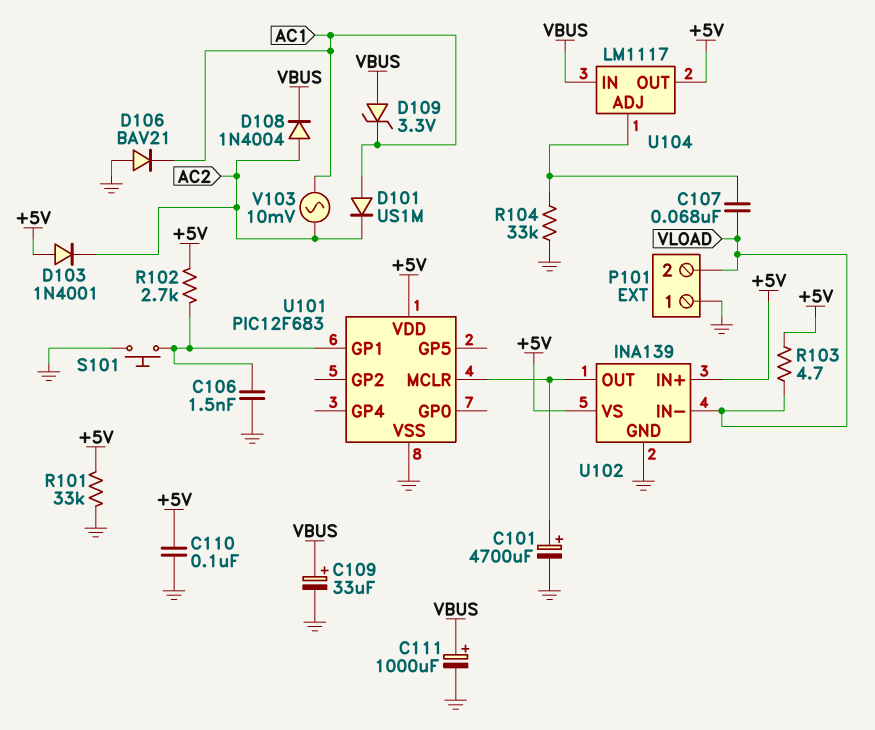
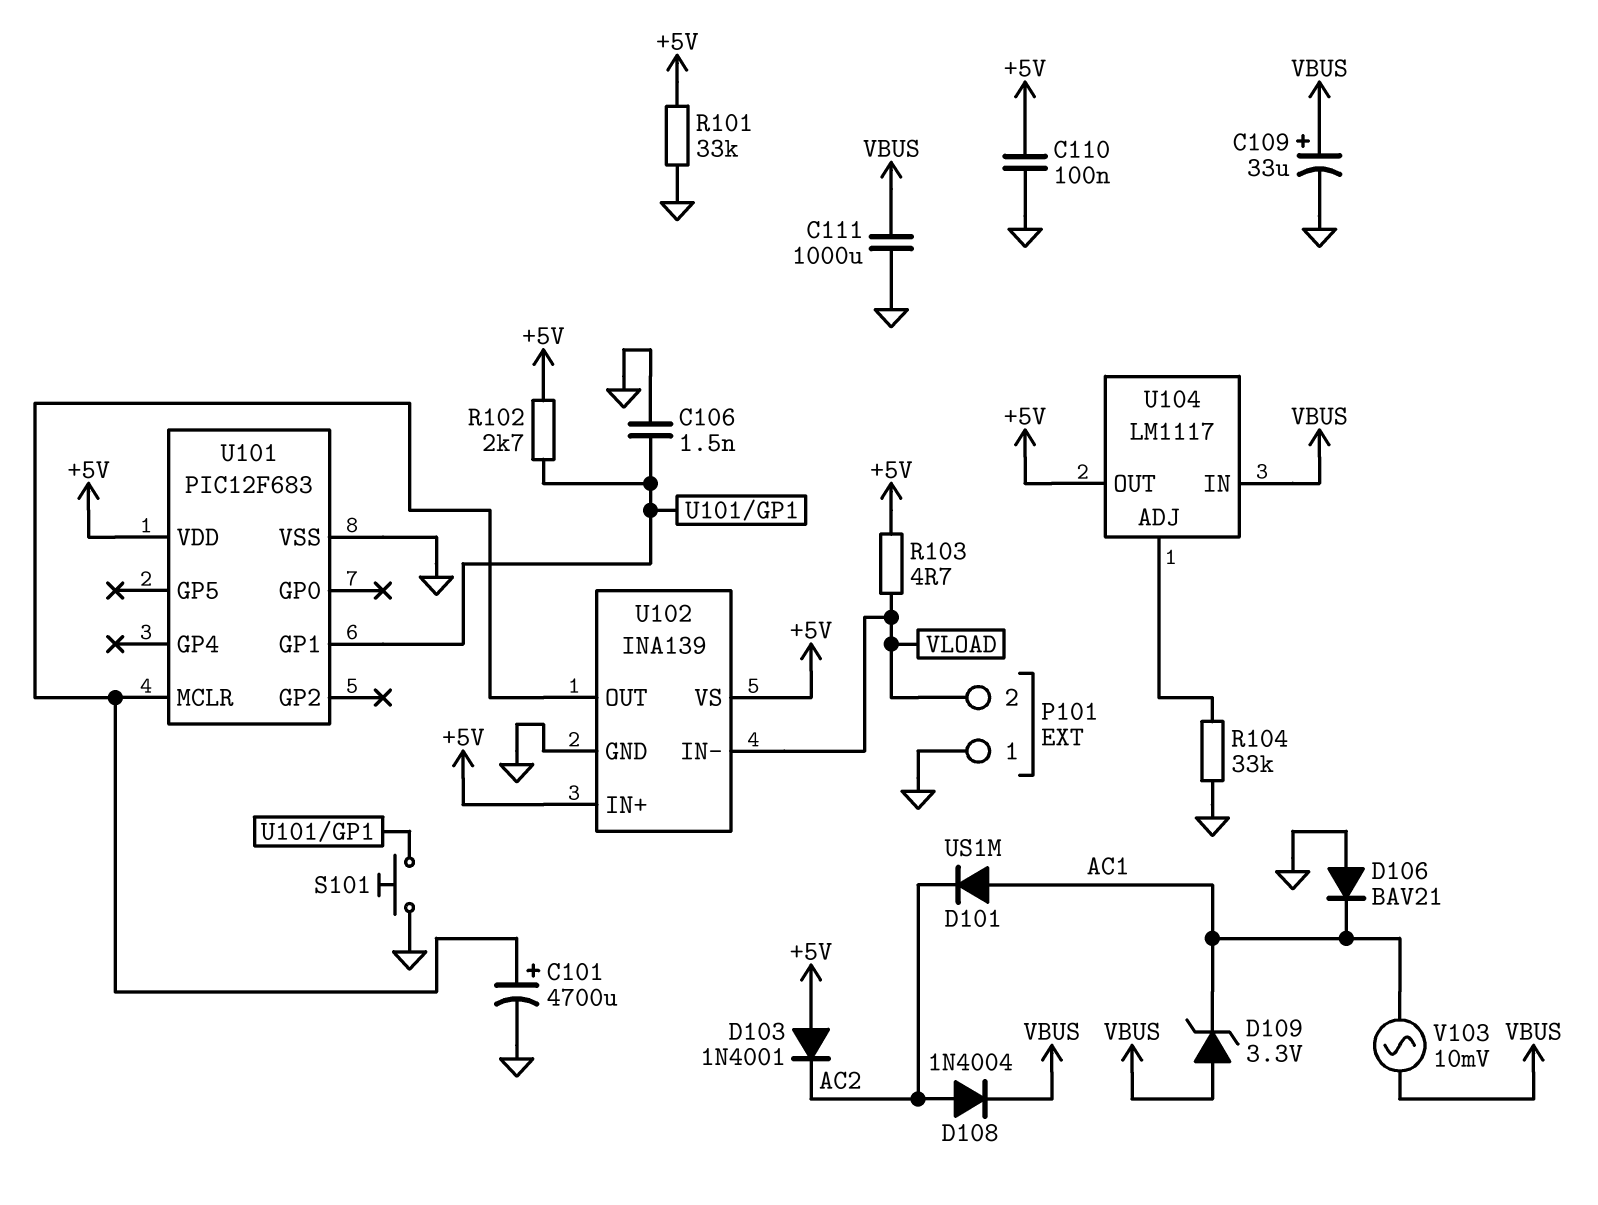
C107: 68nF (U104/ADJ, VLOAD) -> none
C111: 1000uF (plus VBUS, minus GND) -> 1000uF (GND, VBUS)
V103: AC 10mV (AC1, AC2) -> AC 10mV (AC1, VBUS)

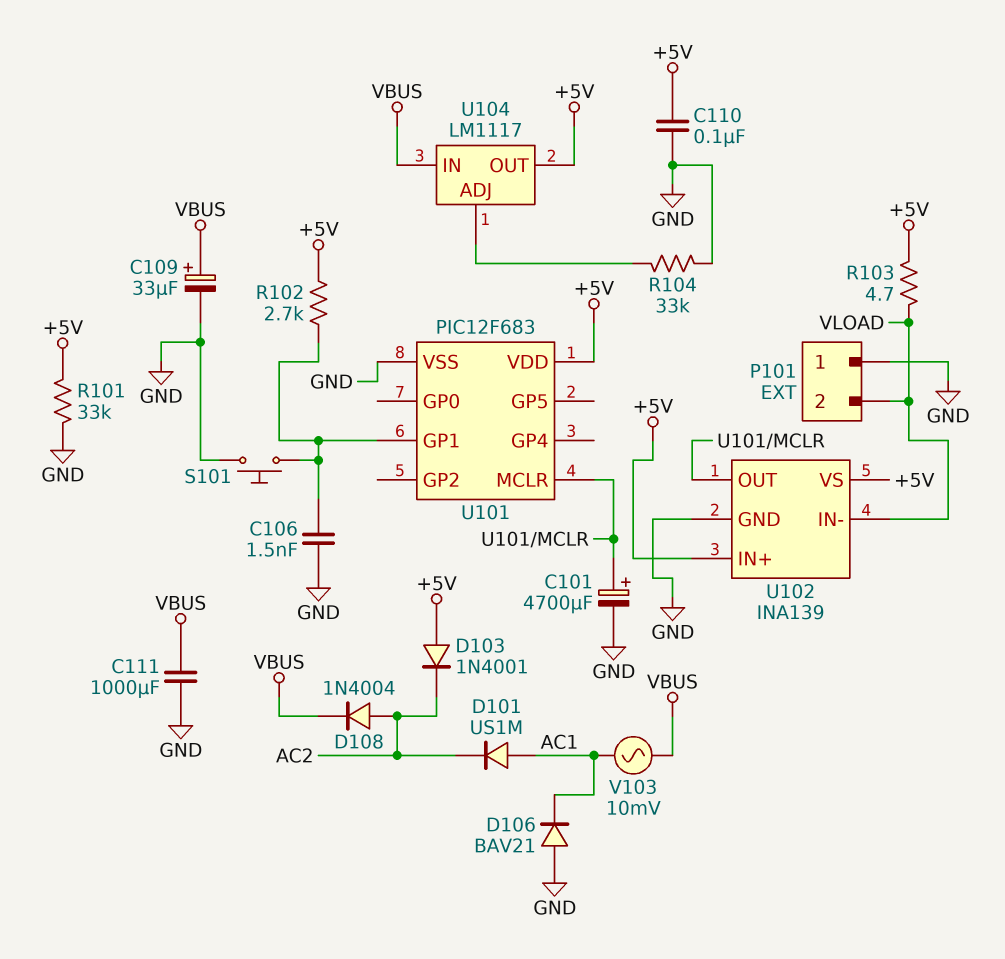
D109: zener 3.3V (A VBUS, K AC1) -> none

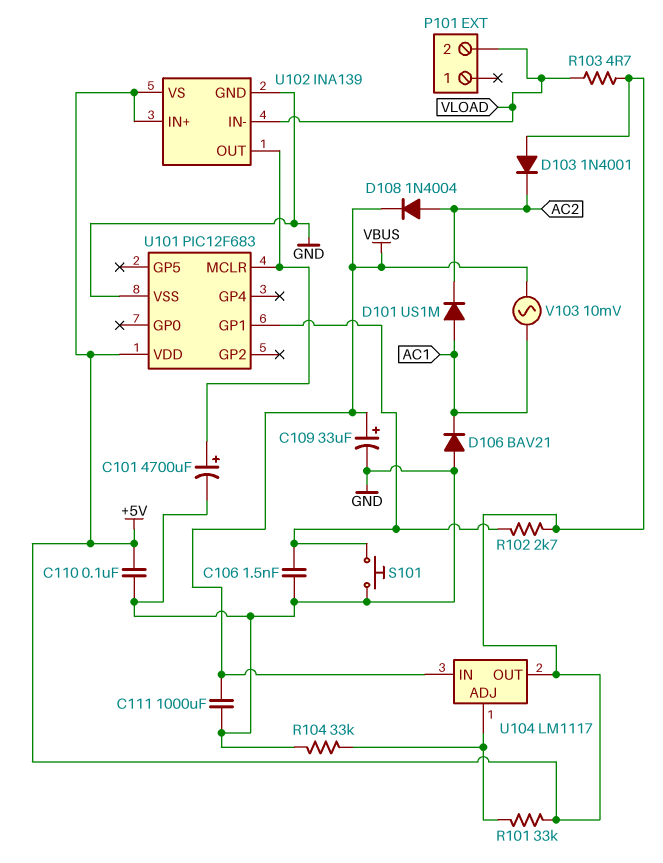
P101 pin 1: GND -> none
R101: 33k (+5V, GND) -> 33k (+5V, U104/ADJ)

